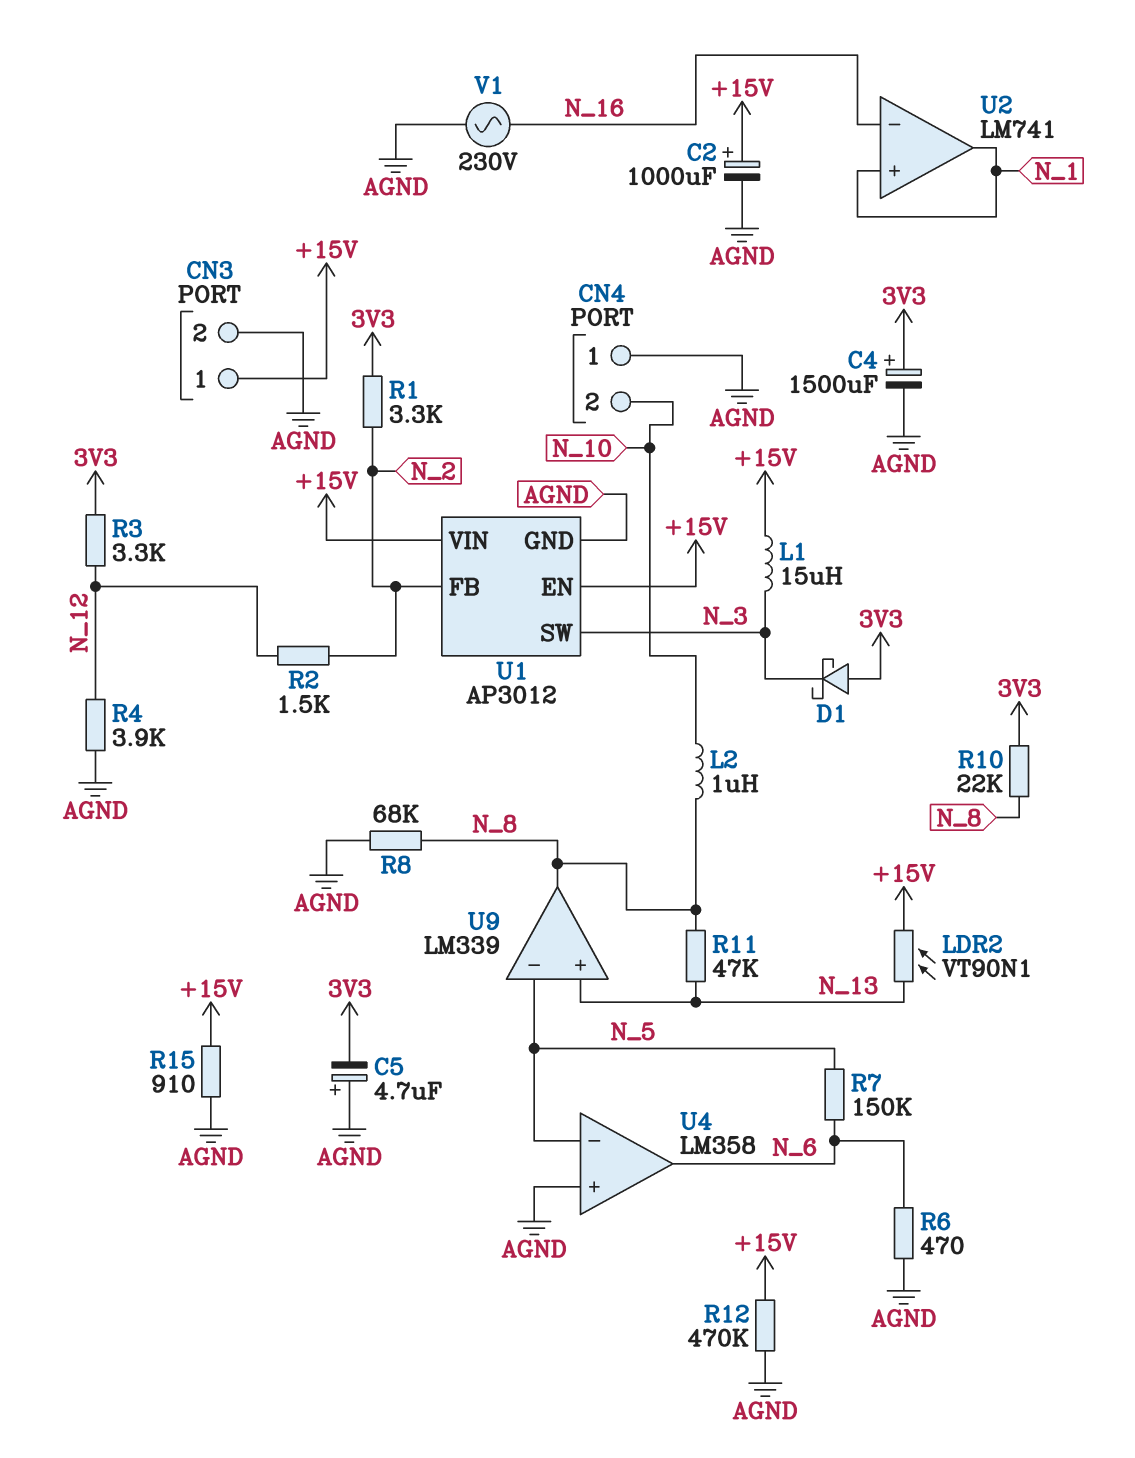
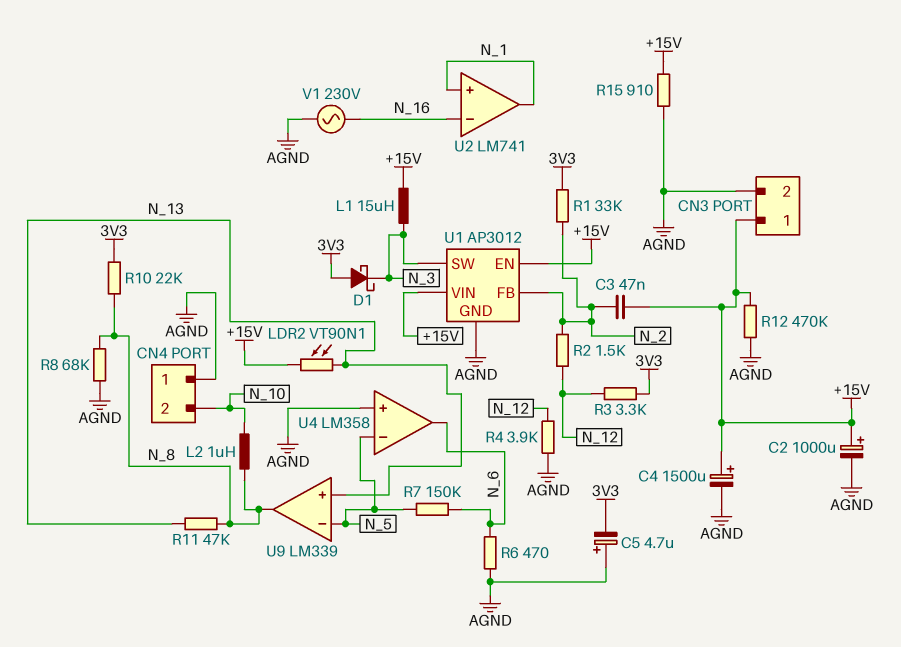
C3: none -> 47nF (+15V, N_2)
C4: 1500uF (plus 3V3, minus AGND) -> 1500uF (plus +15V, minus AGND)
R1: 3.3k (3V3, N_2) -> 33k (3V3, N_2)

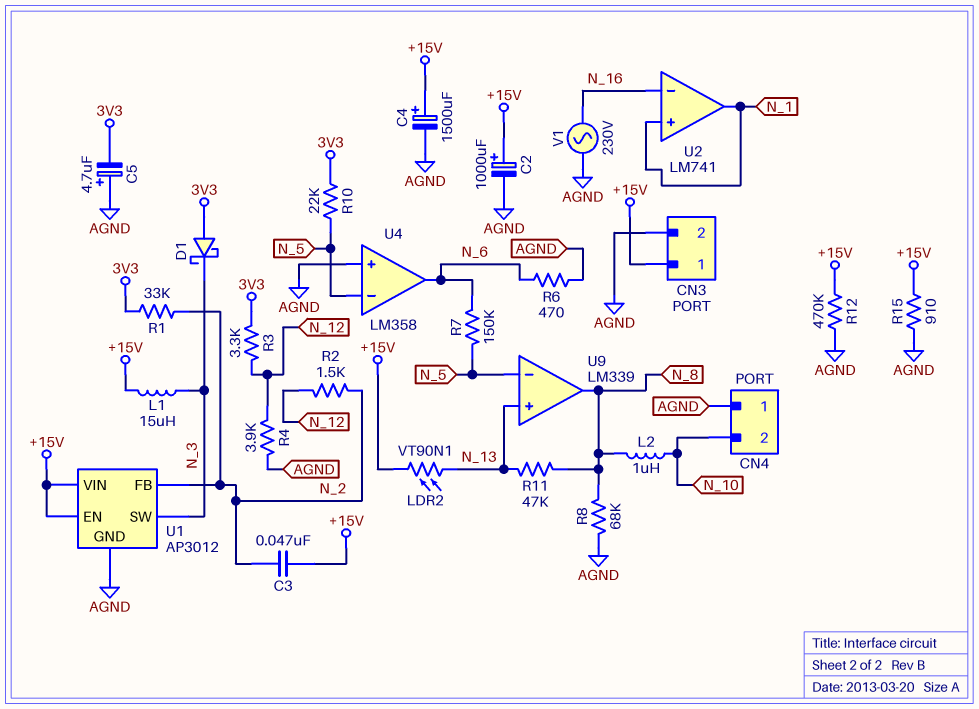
R10: 22k (3V3, N_8) -> 22k (3V3, N_5)

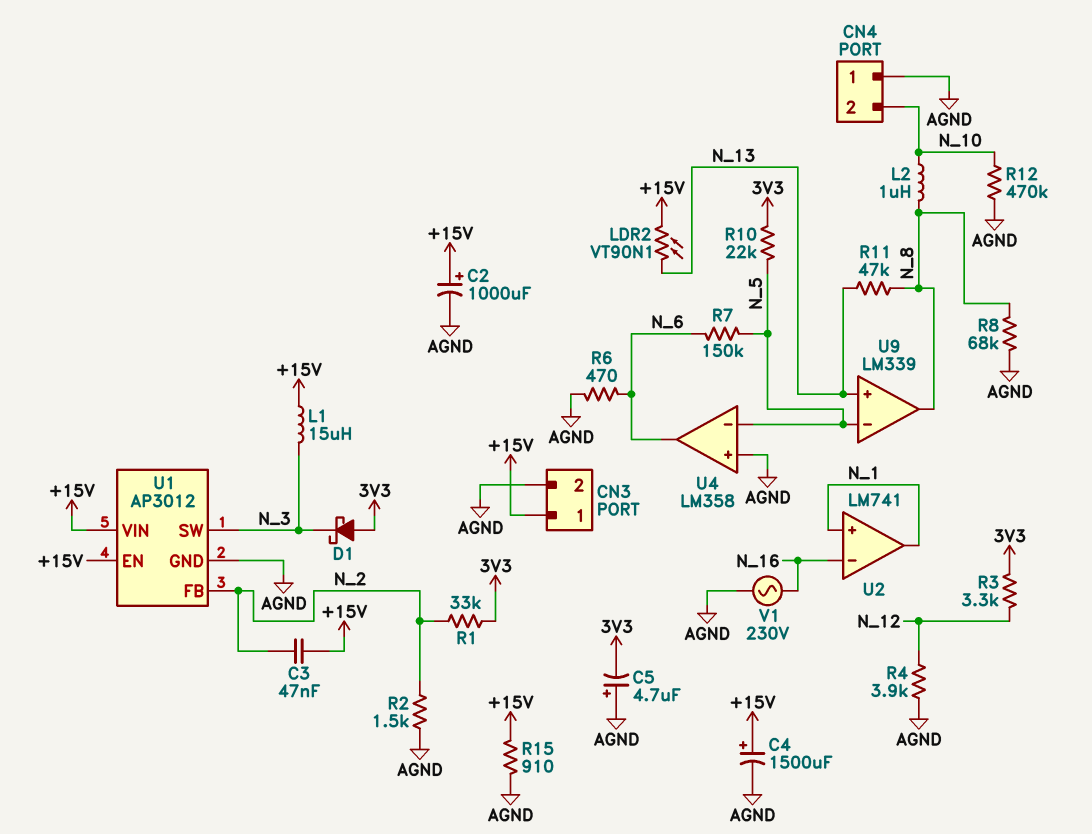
R2: 1.5k (N_2, N_12) -> 1.5k (AGND, N_2)
R12: 470k (+15V, AGND) -> 470k (AGND, N_10)

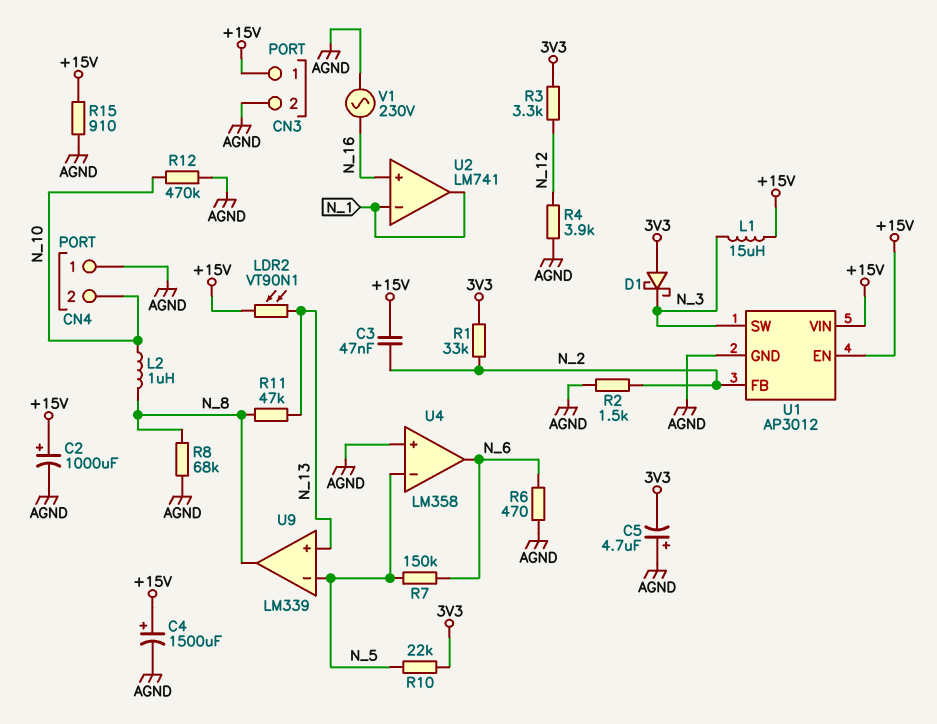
U2 pin in+: N_1 -> N_16
U2 pin in-: N_16 -> N_1

